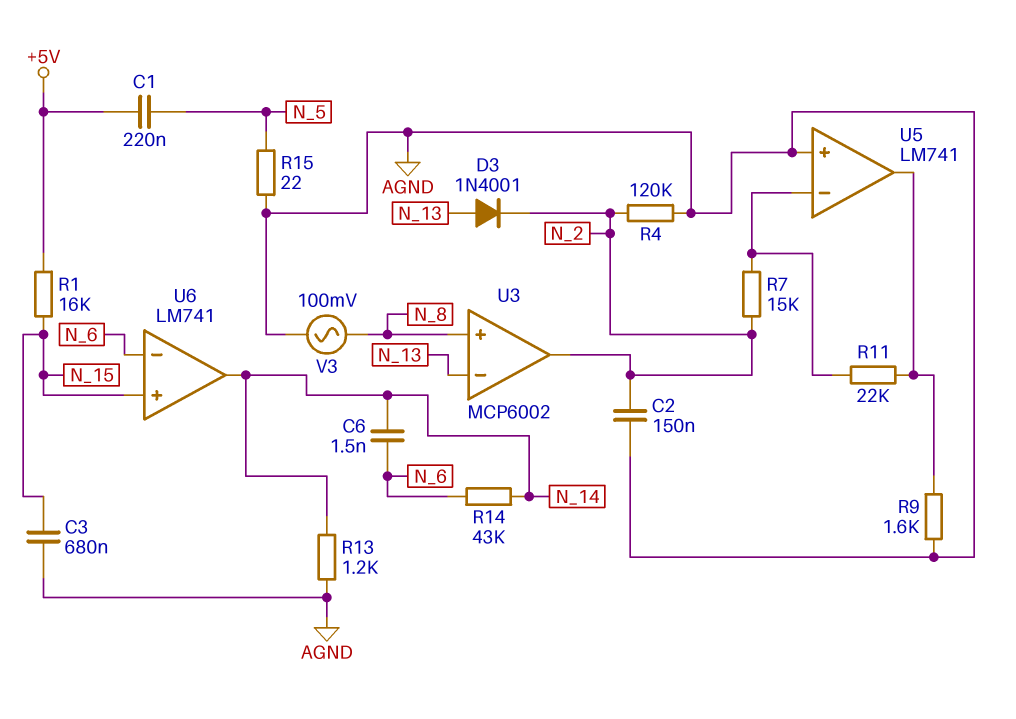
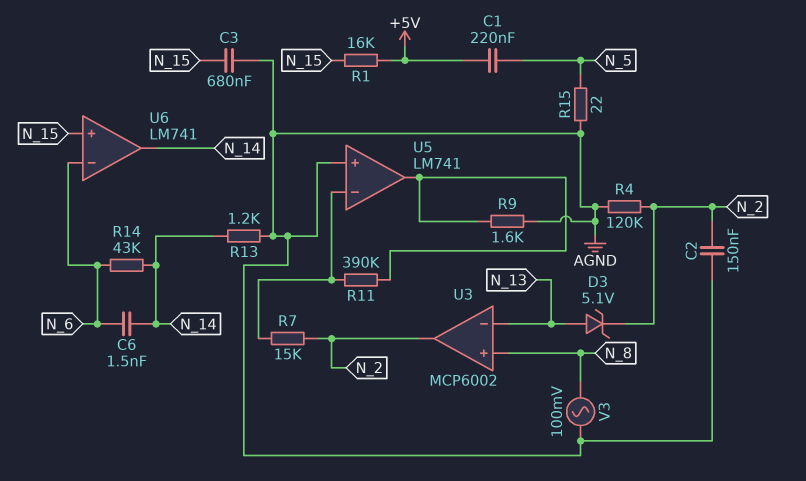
D3: diode 1N4001 (A N_13, K N_2) -> zener 5.1V (A N_13, K N_2)
R11: 22k (U5/in-, U5/out) -> 390k (U5/in-, U5/out)

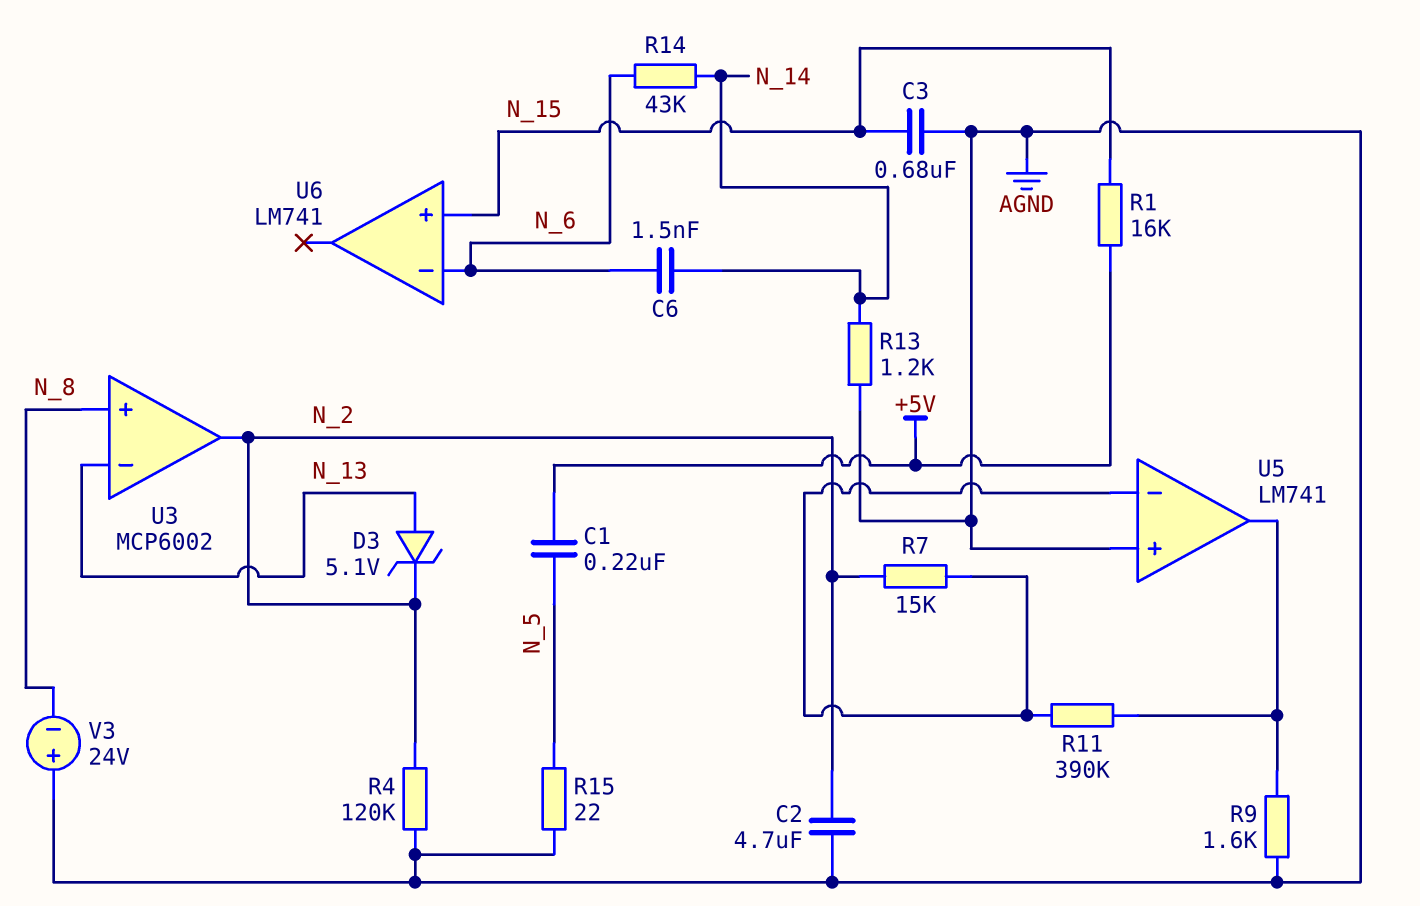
C2: 150nF (AGND, N_2) -> 4.7uF (AGND, N_2)
U6 pin out: N_14 -> none
V3: AC 100mV (AGND, N_8) -> 24V (plus AGND, minus N_8)

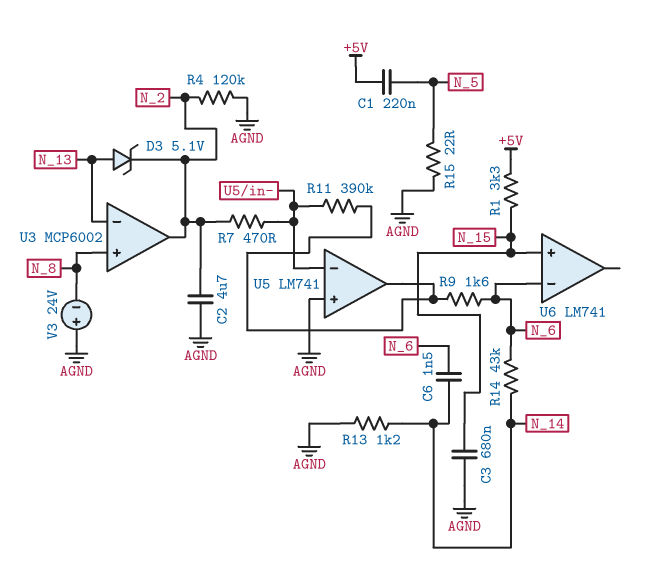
R1: 16k (+5V, N_15) -> 3.3k (+5V, N_15)
R7: 15k (N_2, U5/in-) -> 470 (N_2, U5/in-)
R9: 1.6k (AGND, U5/out) -> 1.6k (N_6, U5/out)

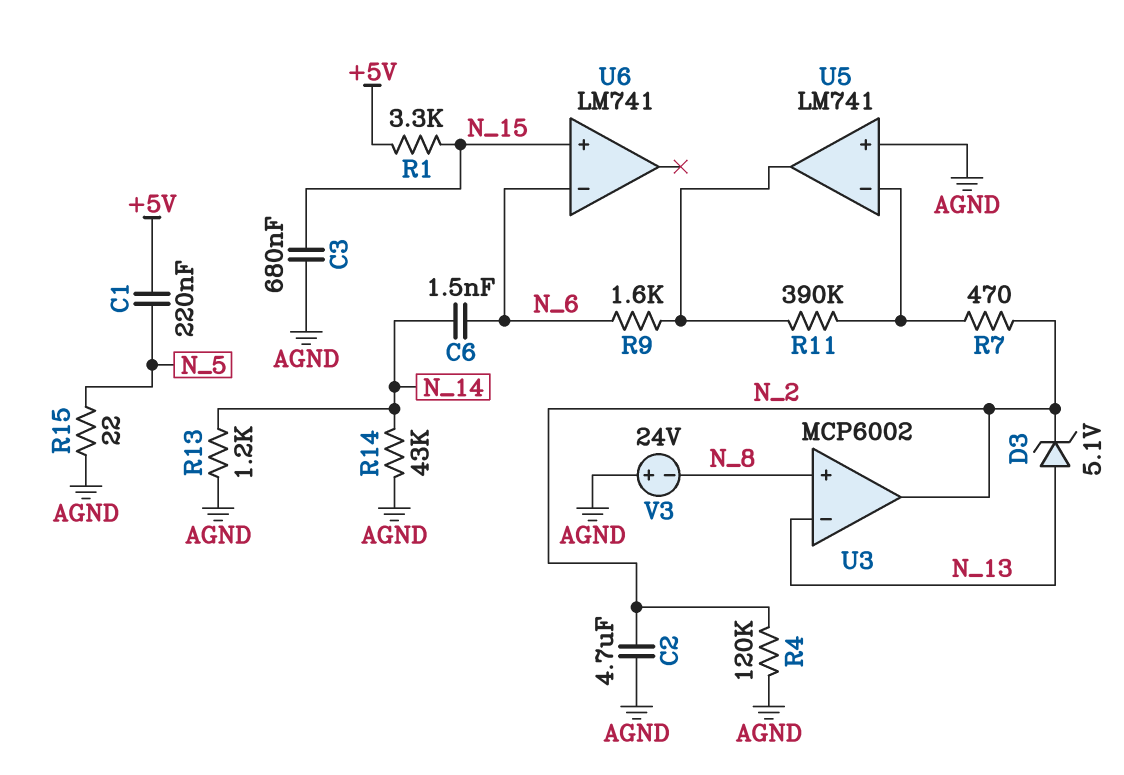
R14: 43k (N_6, N_14) -> 43k (AGND, N_14)

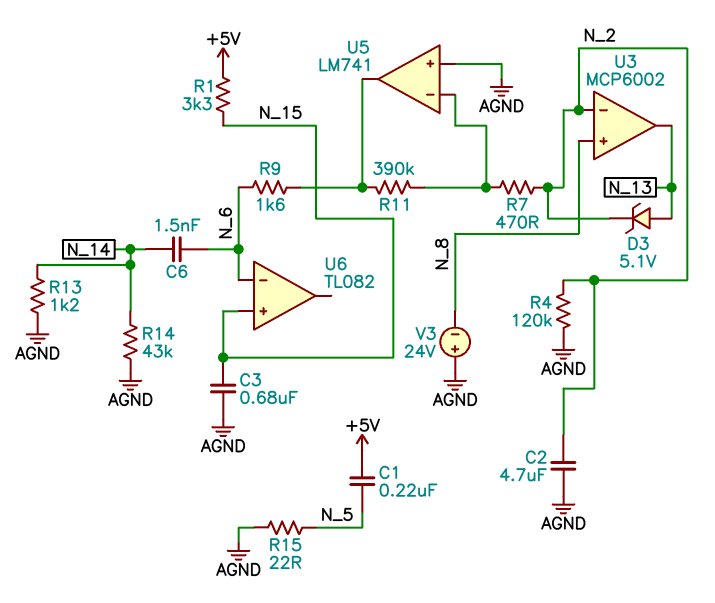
U3 pin in-: N_13 -> N_2
U3 pin out: N_2 -> N_13
U6: LM741 -> TL082

